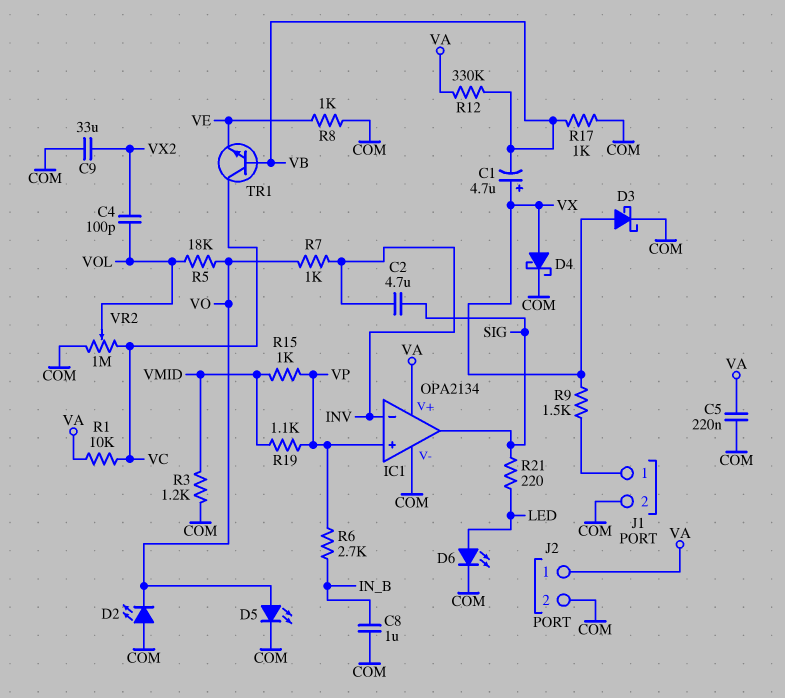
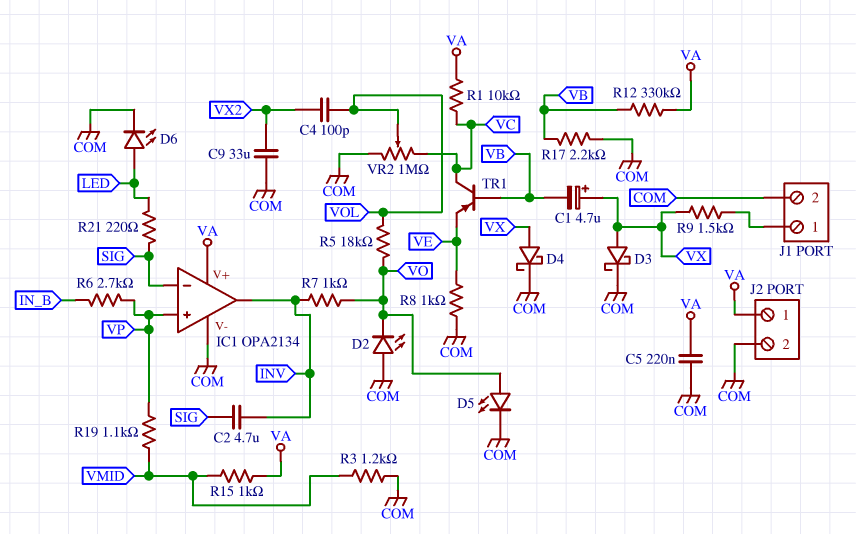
C8: 1uF (COM, IN_B) -> none
IC1 pin in-: INV -> SIG
IC1 pin out: SIG -> INV
R15: 1k (VMID, VP) -> 1k (VA, VMID)
R17: 1k (COM, VB) -> 2.2k (COM, VB)
TR1: NPN (B VB, C VC, E VE) -> PNP (B VB, C VC, E VE)

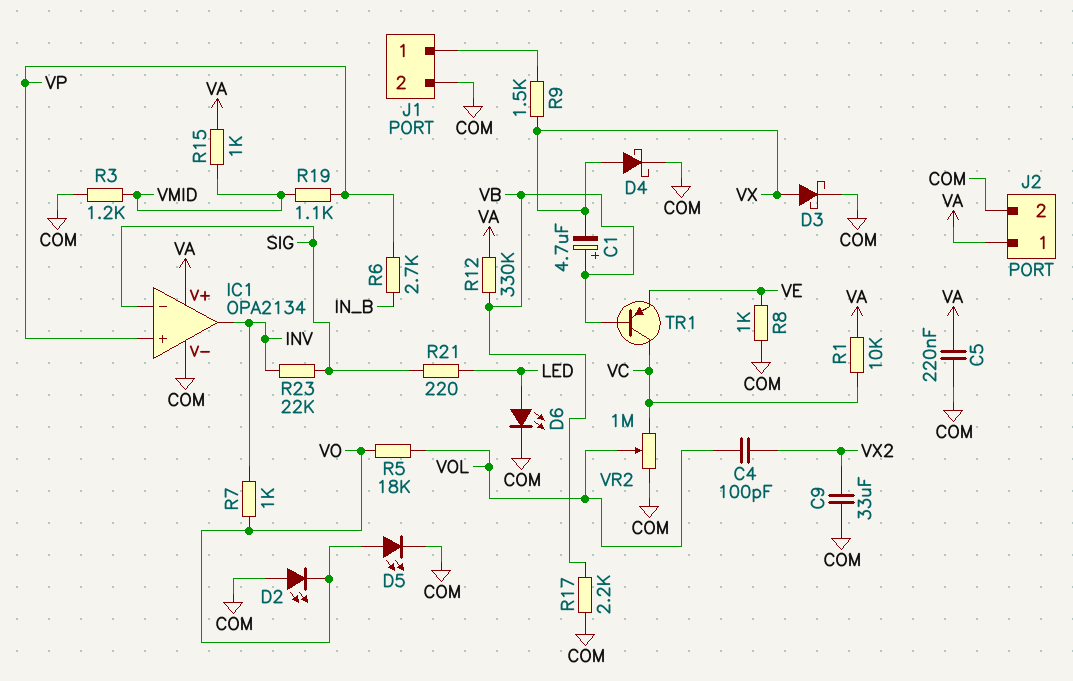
C1: 4.7uF (plus VX, minus VB) -> 4.7uF (plus VB, minus VX)
C2: 4.7uF (INV, SIG) -> none
R23: none -> 22k (INV, SIG)

